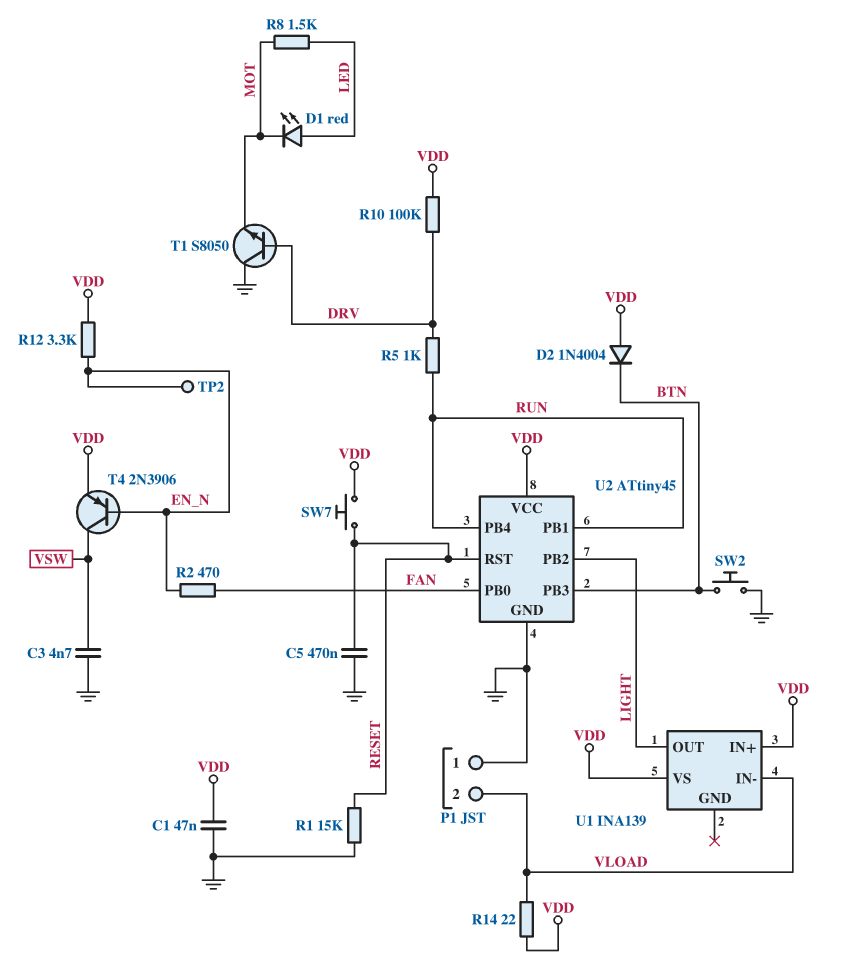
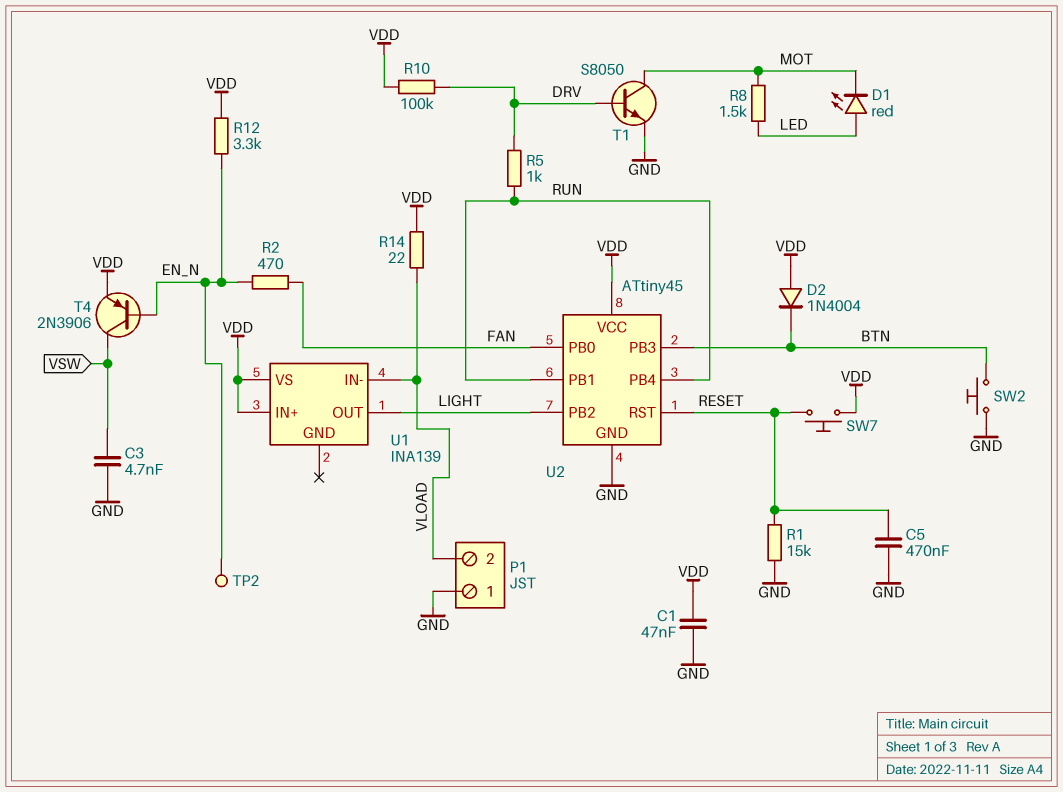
T1: NPN S8050 (B DRV, C GND, E MOT) -> NPN S8050 (B DRV, C MOT, E GND)

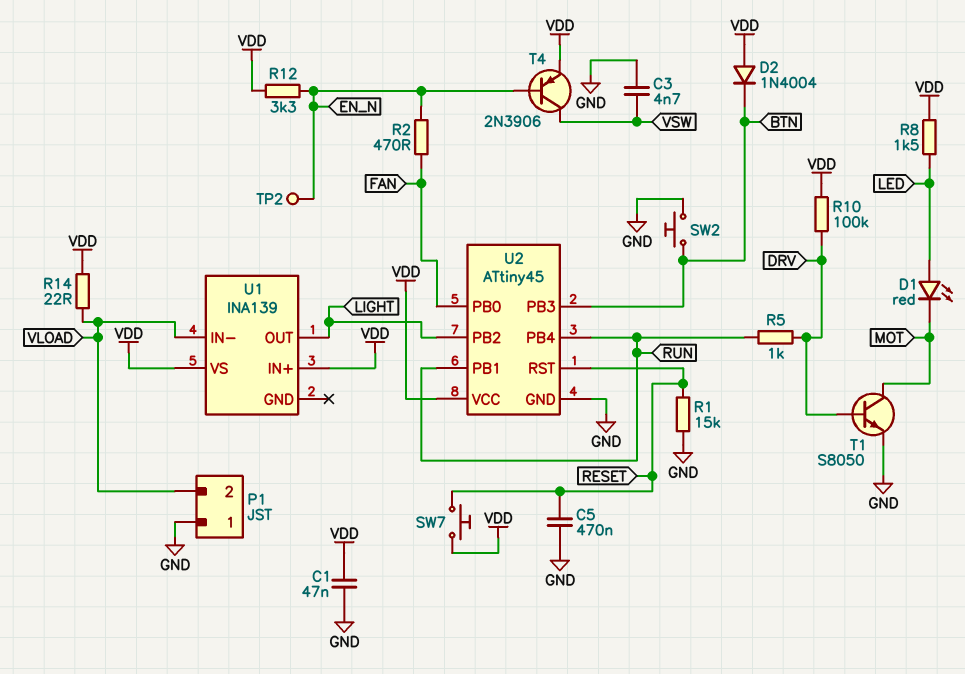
R8: 1.5k (LED, MOT) -> 1.5k (LED, VDD)

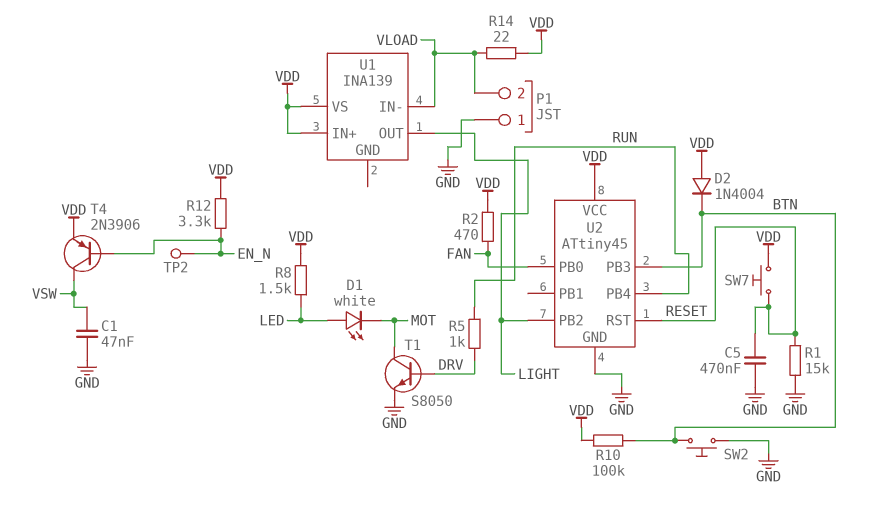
C1: 47nF (GND, VDD) -> 47nF (GND, VSW)
C3: 4.7nF (GND, VSW) -> none
D1: LED red (A LED, K MOT) -> LED white (A LED, K MOT)
R2: 470 (EN_N, FAN) -> 470 (FAN, VDD)
R10: 100k (DRV, VDD) -> 100k (BTN, VDD)
U2 pin PB1: RUN -> none

